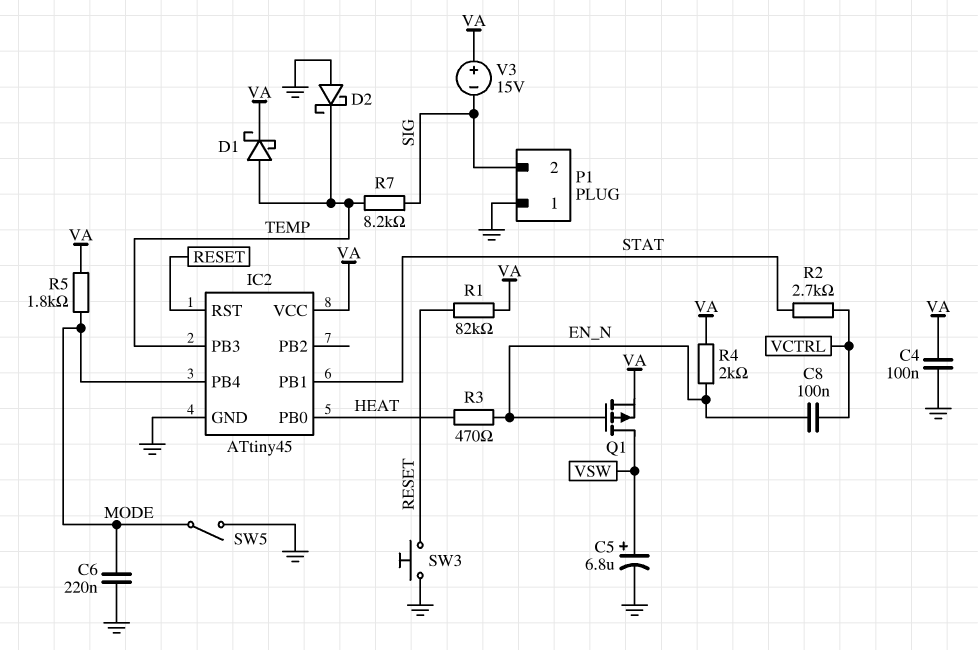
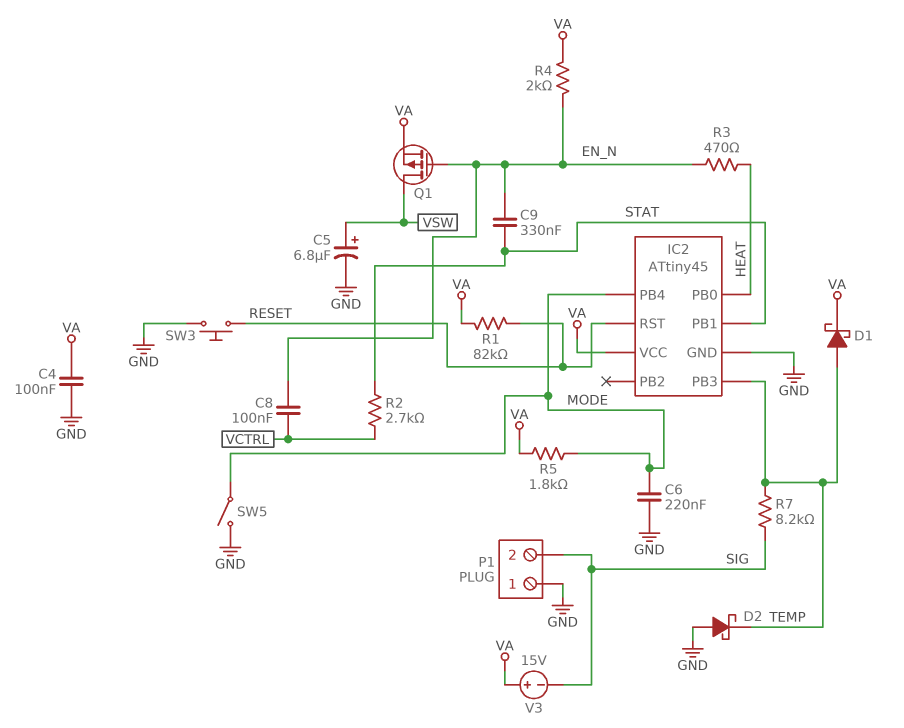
C9: none -> 330nF (EN_N, STAT)

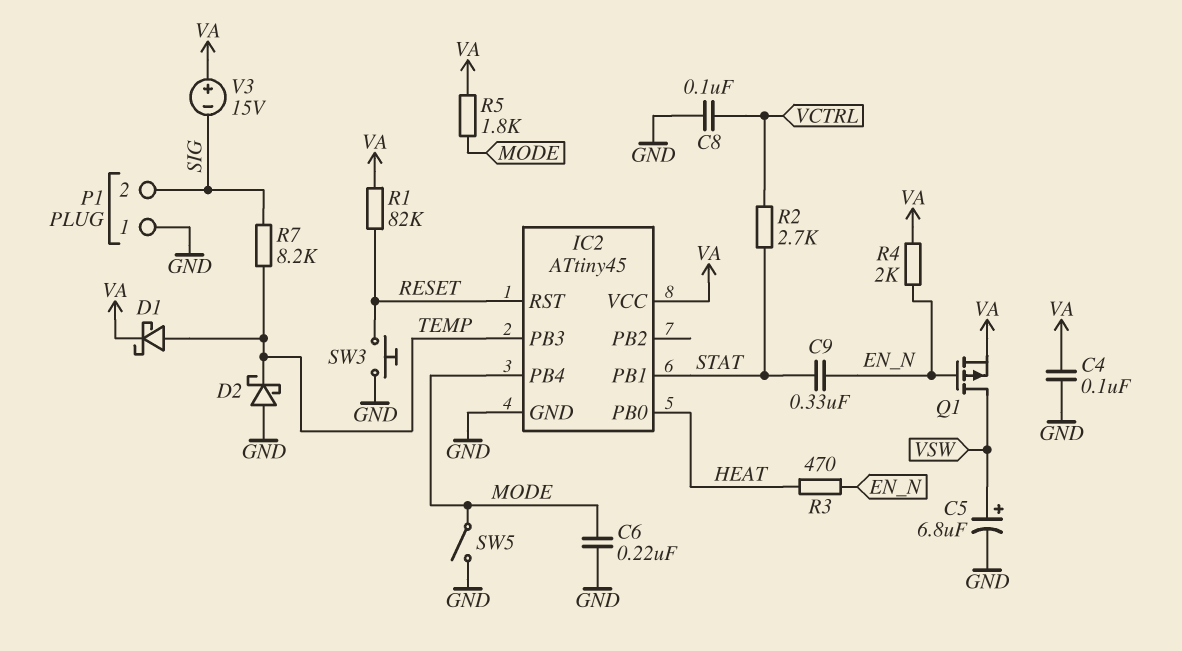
C8: 100nF (EN_N, VCTRL) -> 100nF (GND, VCTRL)

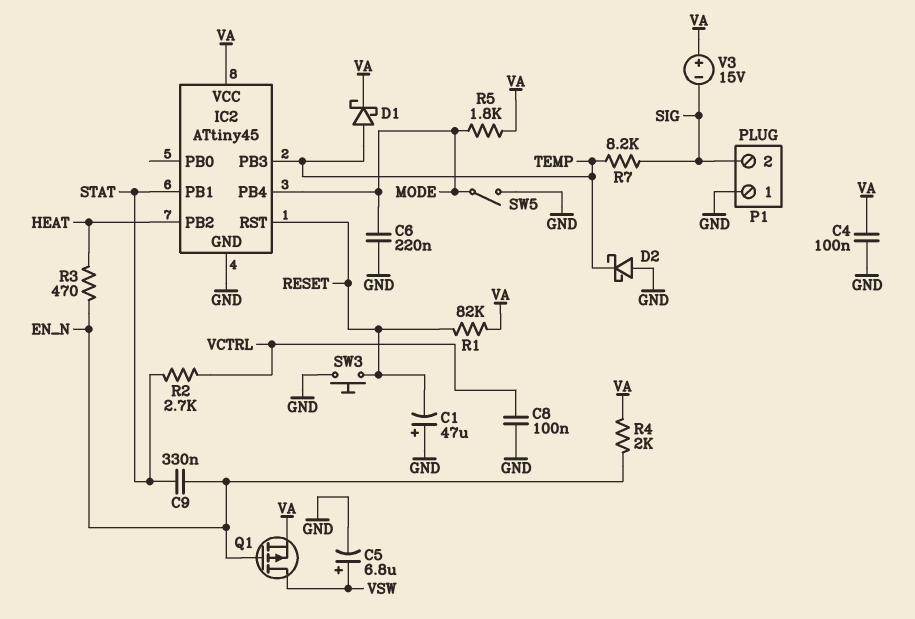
C1: none -> 47uF (plus GND, minus RESET)
IC2 pin PB0: HEAT -> none
IC2 pin PB2: none -> HEAT

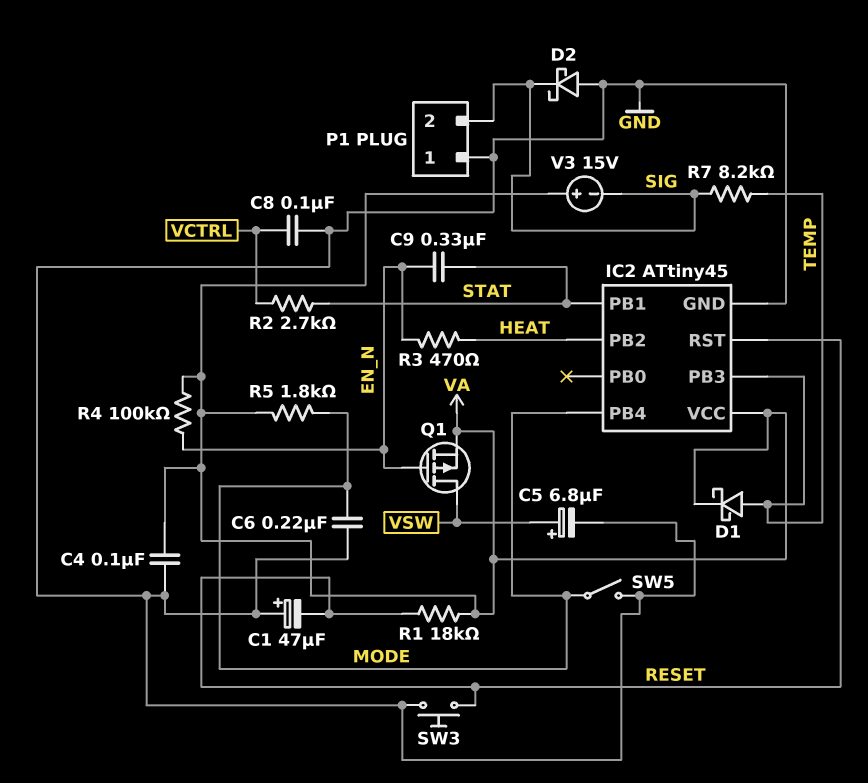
D2: schottky (A GND, K TEMP) -> schottky (A GND, K SIG)
R1: 82k (RESET, VA) -> 18k (RESET, VA)
R4: 2k (EN_N, VA) -> 100k (EN_N, VA)

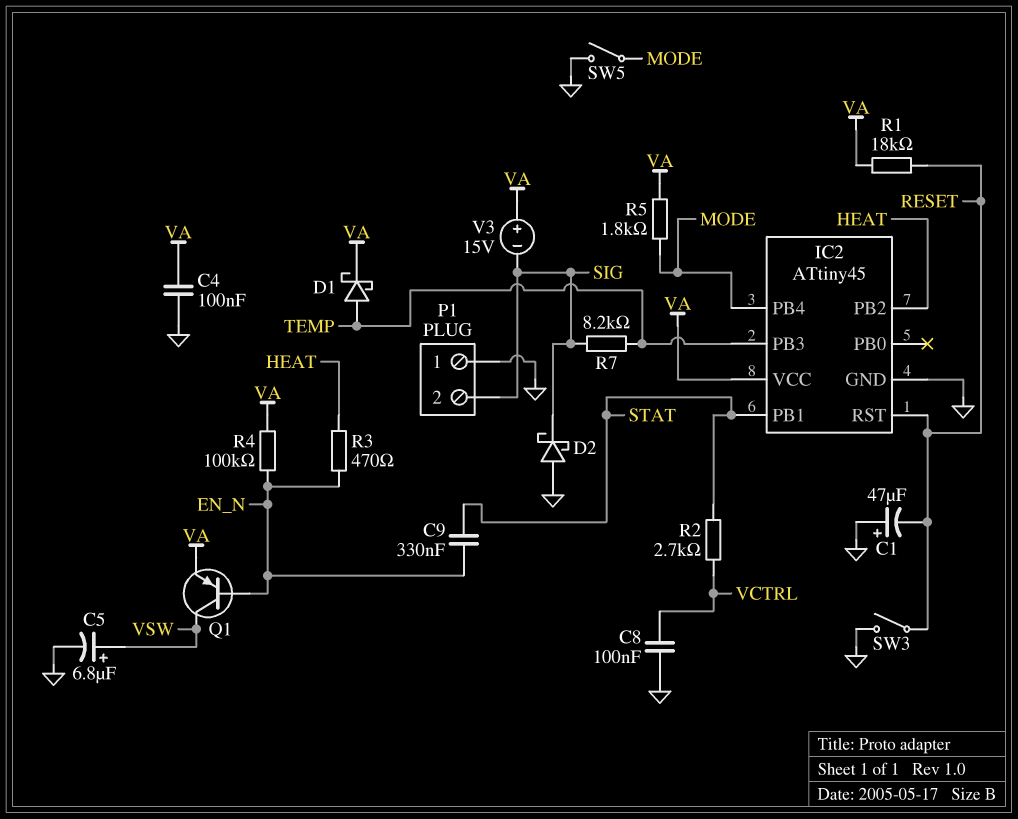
C6: 220nF (GND, MODE) -> none
Q1: PMOS (G EN_N, D VSW, S VA) -> PNP (B EN_N, C VSW, E VA)
SW3: button (GND, RESET) -> switch (GND, RESET)

